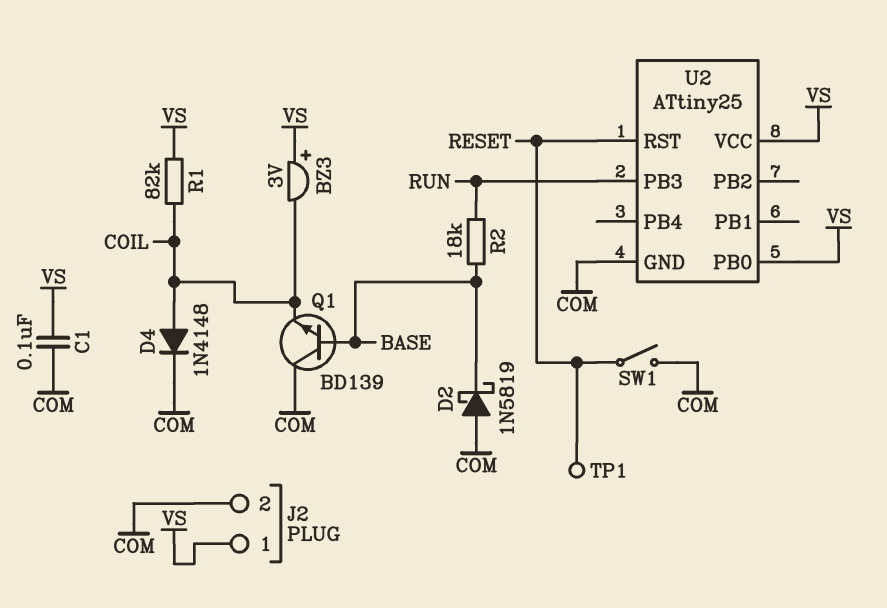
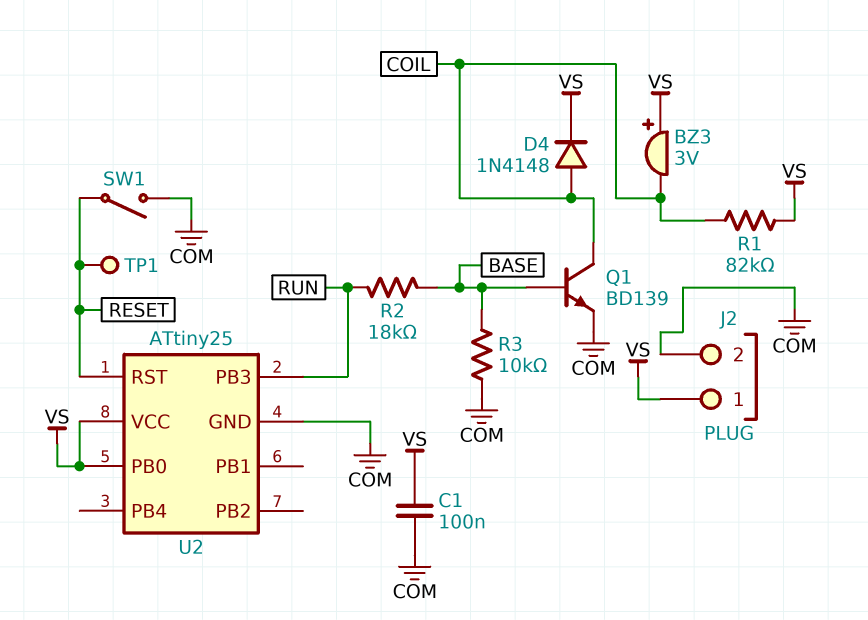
D2: schottky 1N5819 (A COM, K BASE) -> none
D4: diode 1N4148 (A COIL, K COM) -> diode 1N4148 (A COIL, K VS)
Q1: NPN BD139 (B BASE, C COM, E COIL) -> NPN BD139 (B BASE, C COIL, E COM)
R3: none -> 10k (BASE, COM)

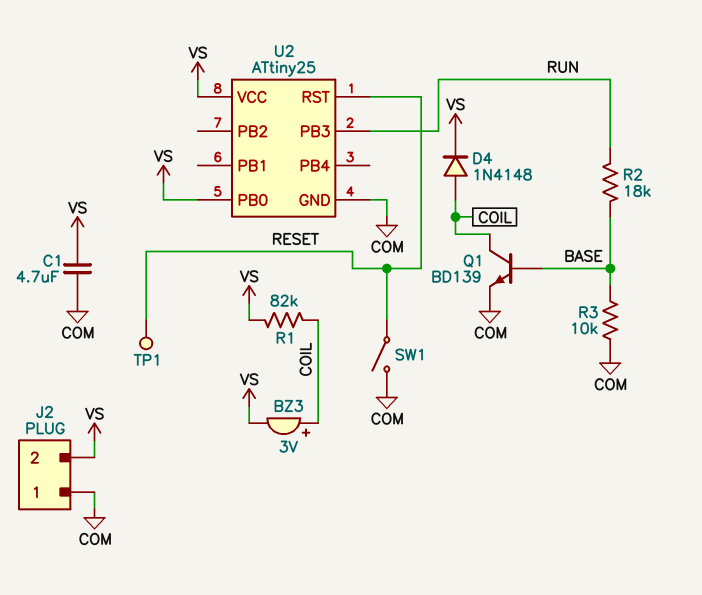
BZ3: buzzer 3V (plus VS, minus COIL) -> buzzer 3V (plus COIL, minus VS)
C1: 100nF (COM, VS) -> 4.7uF (COM, VS)
J2 pin 1: VS -> COM
J2 pin 2: COM -> VS

